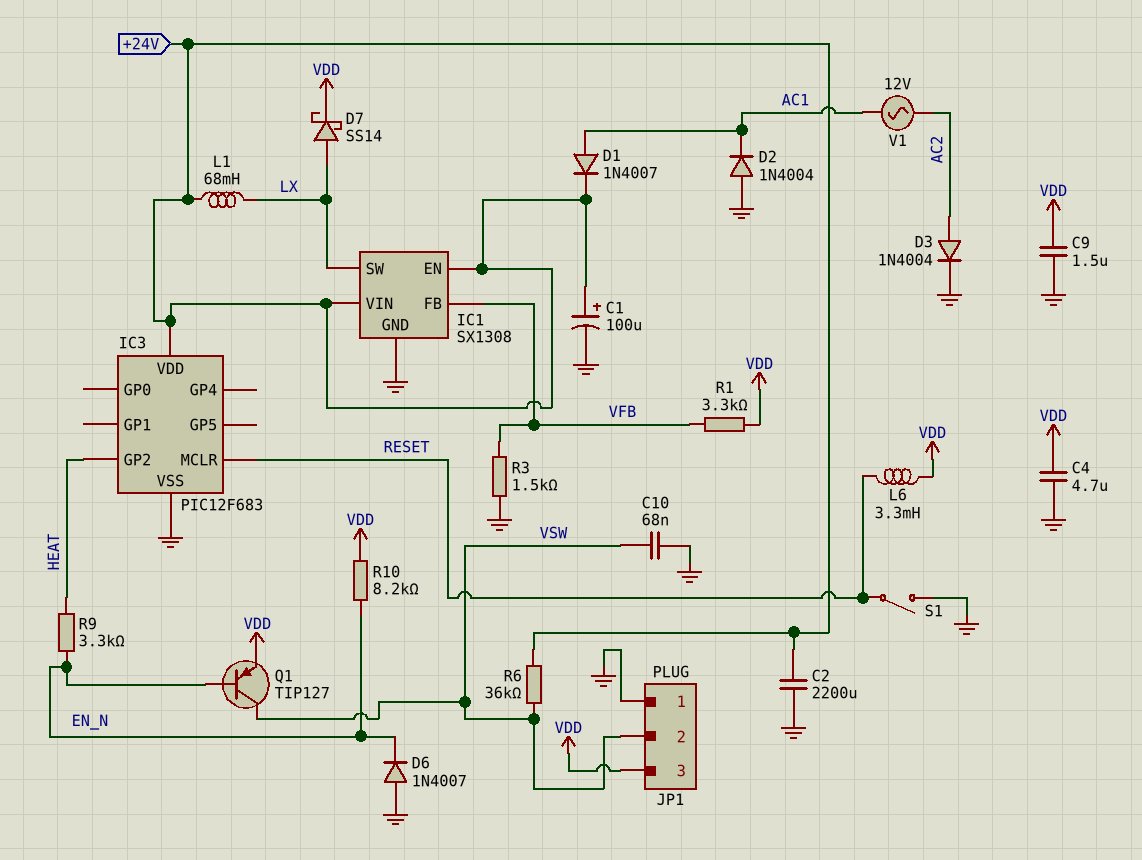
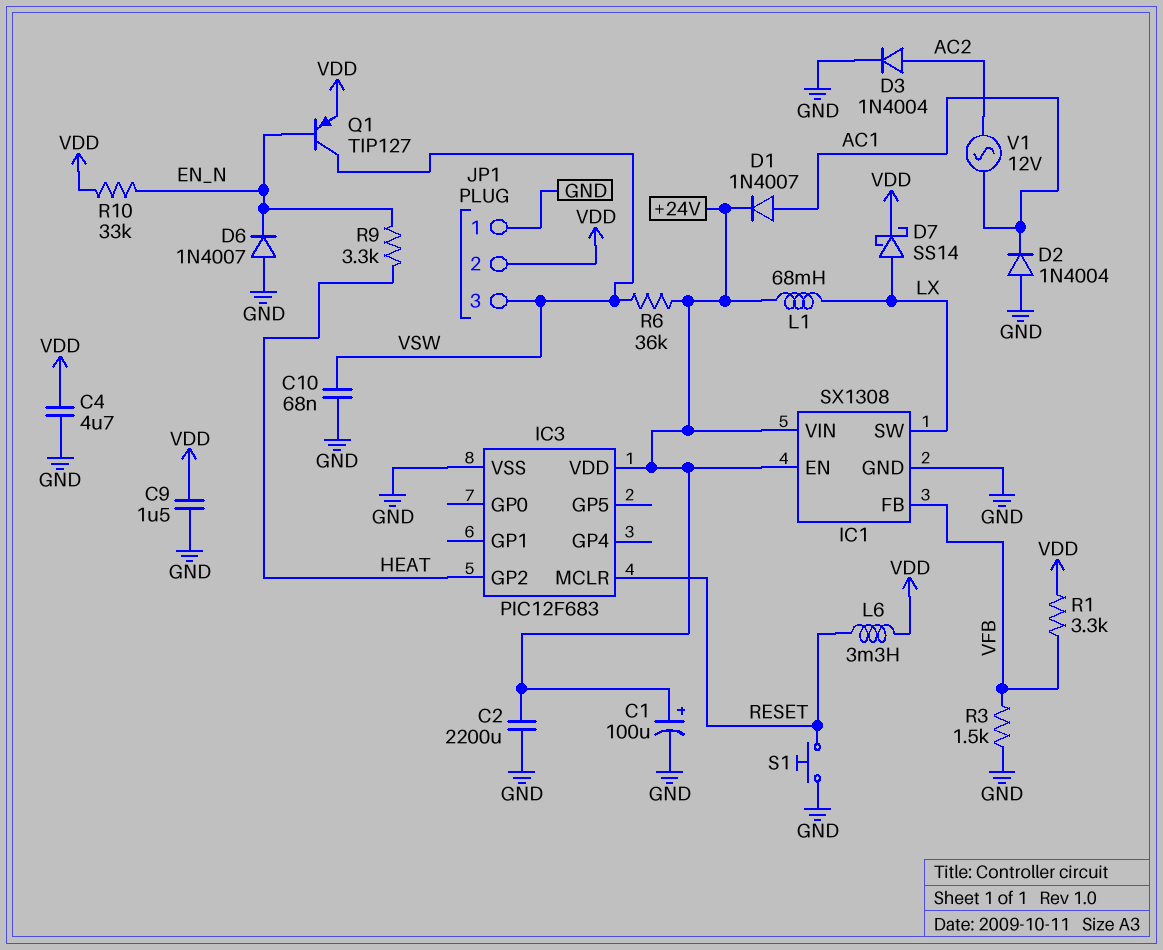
JP1 pin 2: VSW -> VDD
JP1 pin 3: VDD -> VSW
R10: 8.2k (EN_N, VDD) -> 33k (EN_N, VDD)
S1: switch (GND, RESET) -> button (GND, RESET)

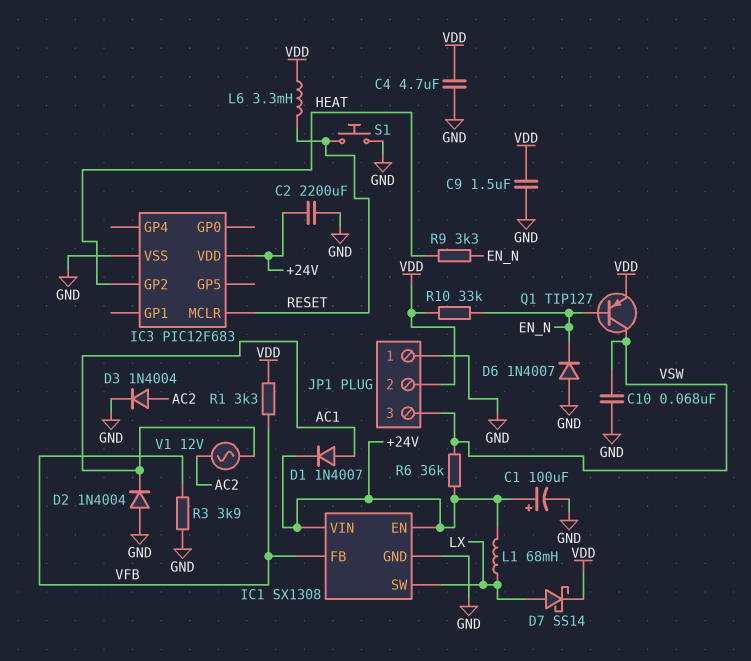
R3: 1.5k (GND, VFB) -> 3.9k (GND, VFB)

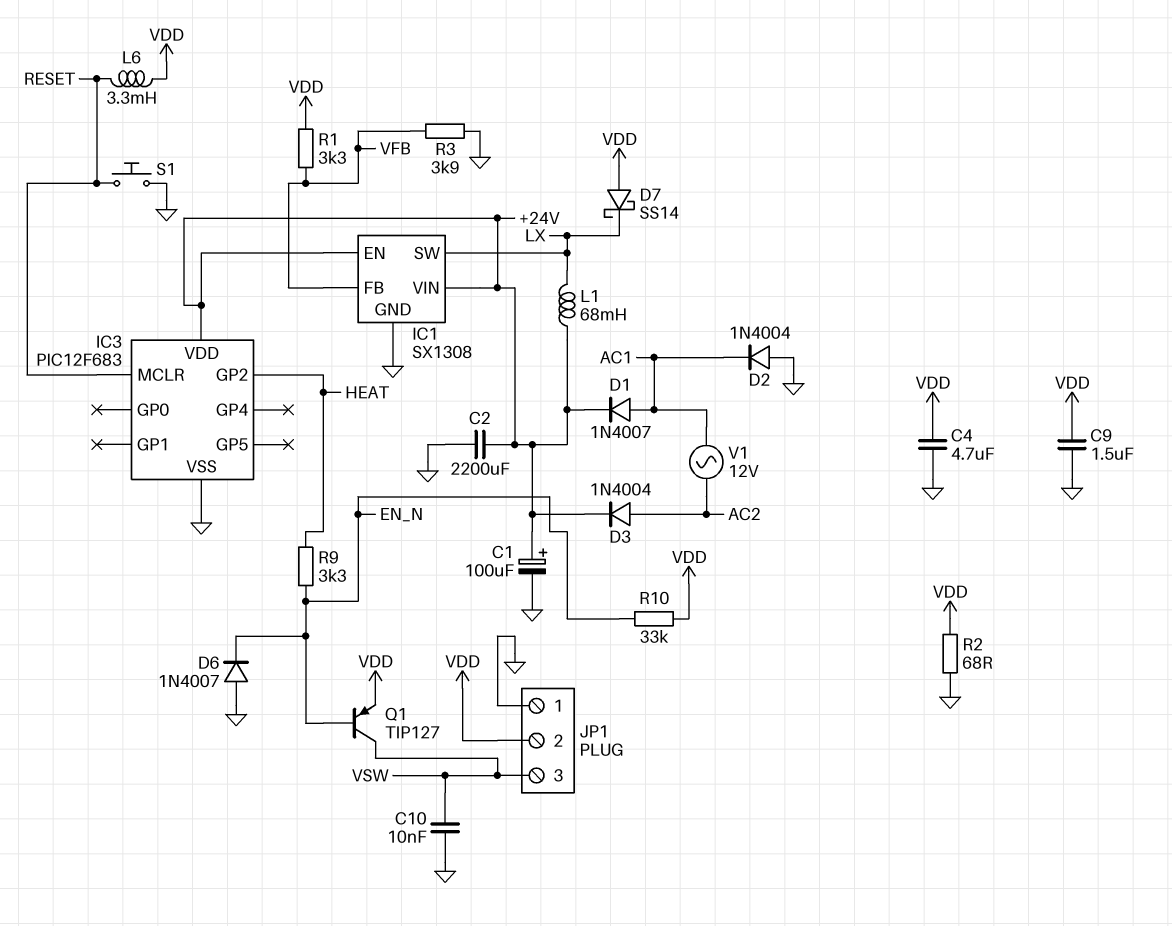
C10: 68nF (GND, VSW) -> 10nF (GND, VSW)
D3: diode 1N4004 (A AC2, K GND) -> diode 1N4004 (A AC2, K +24V)
D7: schottky SS14 (A LX, K VDD) -> schottky SS14 (A VDD, K LX)
R2: none -> 68 (GND, VDD)
R6: 36k (+24V, VSW) -> none

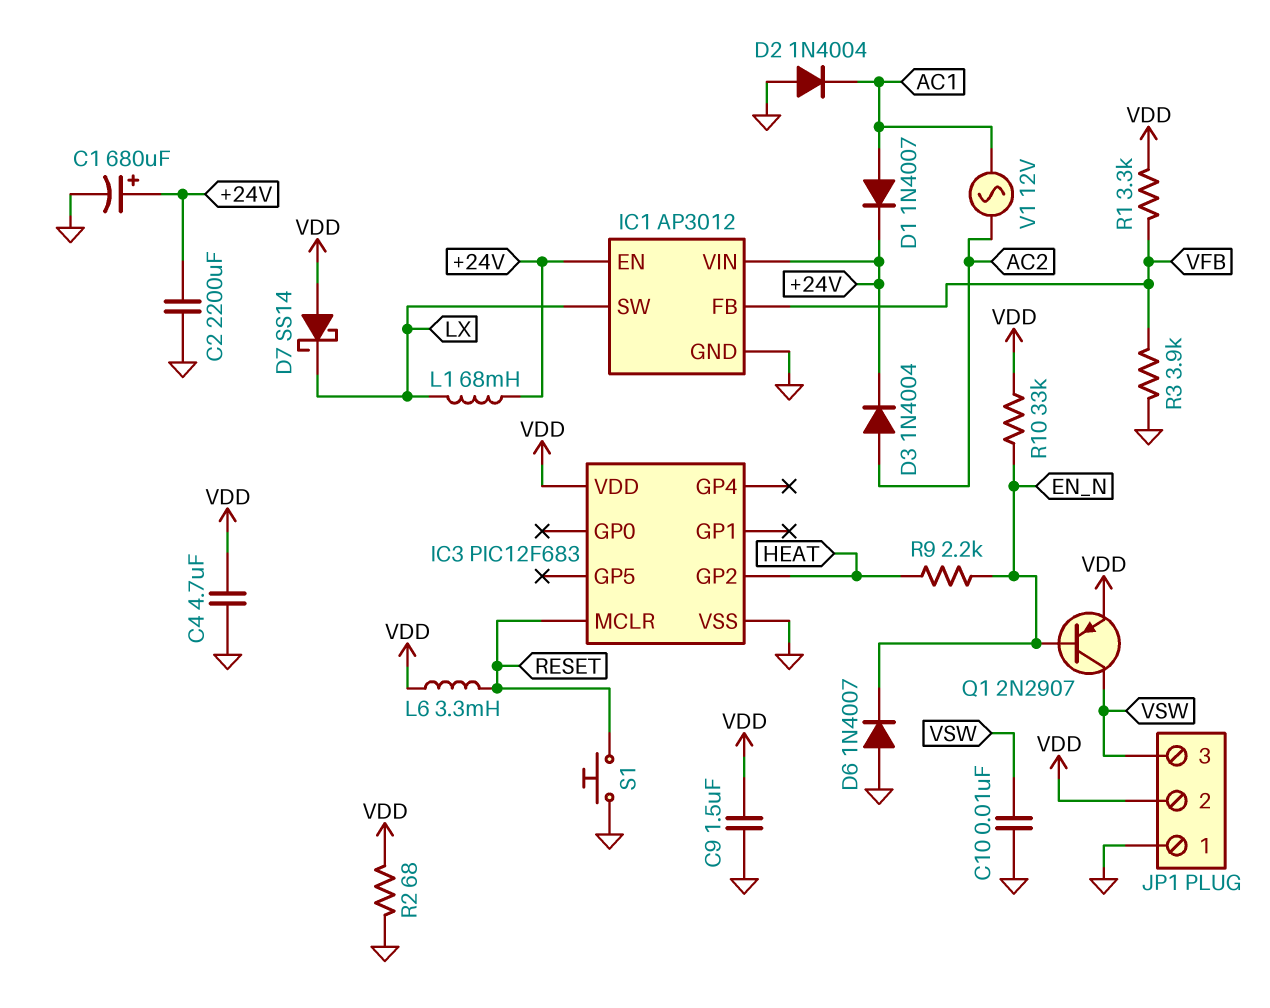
C1: 100uF (plus +24V, minus GND) -> 680uF (plus +24V, minus GND)
IC1: SX1308 -> AP3012
IC3 pin VDD: +24V -> VDD
Q1: PNP TIP127 (B EN_N, C VSW, E VDD) -> PNP 2N2907 (B EN_N, C VSW, E VDD)
R9: 3.3k (EN_N, HEAT) -> 2.2k (EN_N, HEAT)

